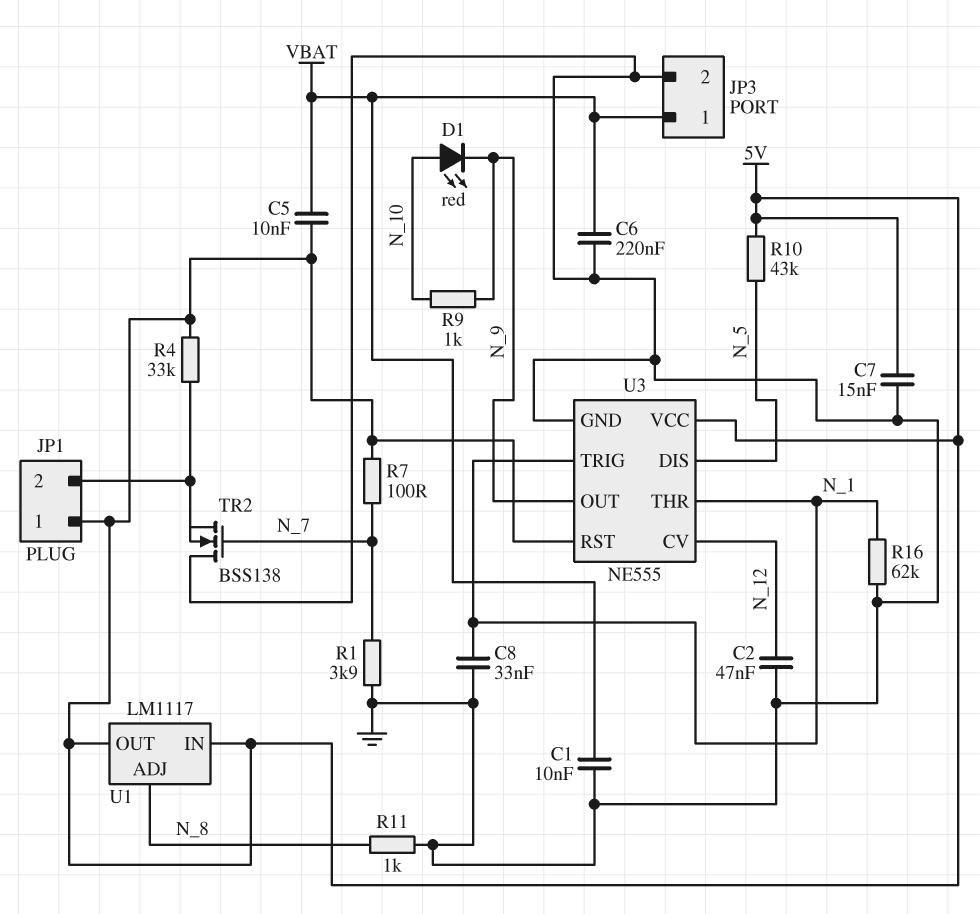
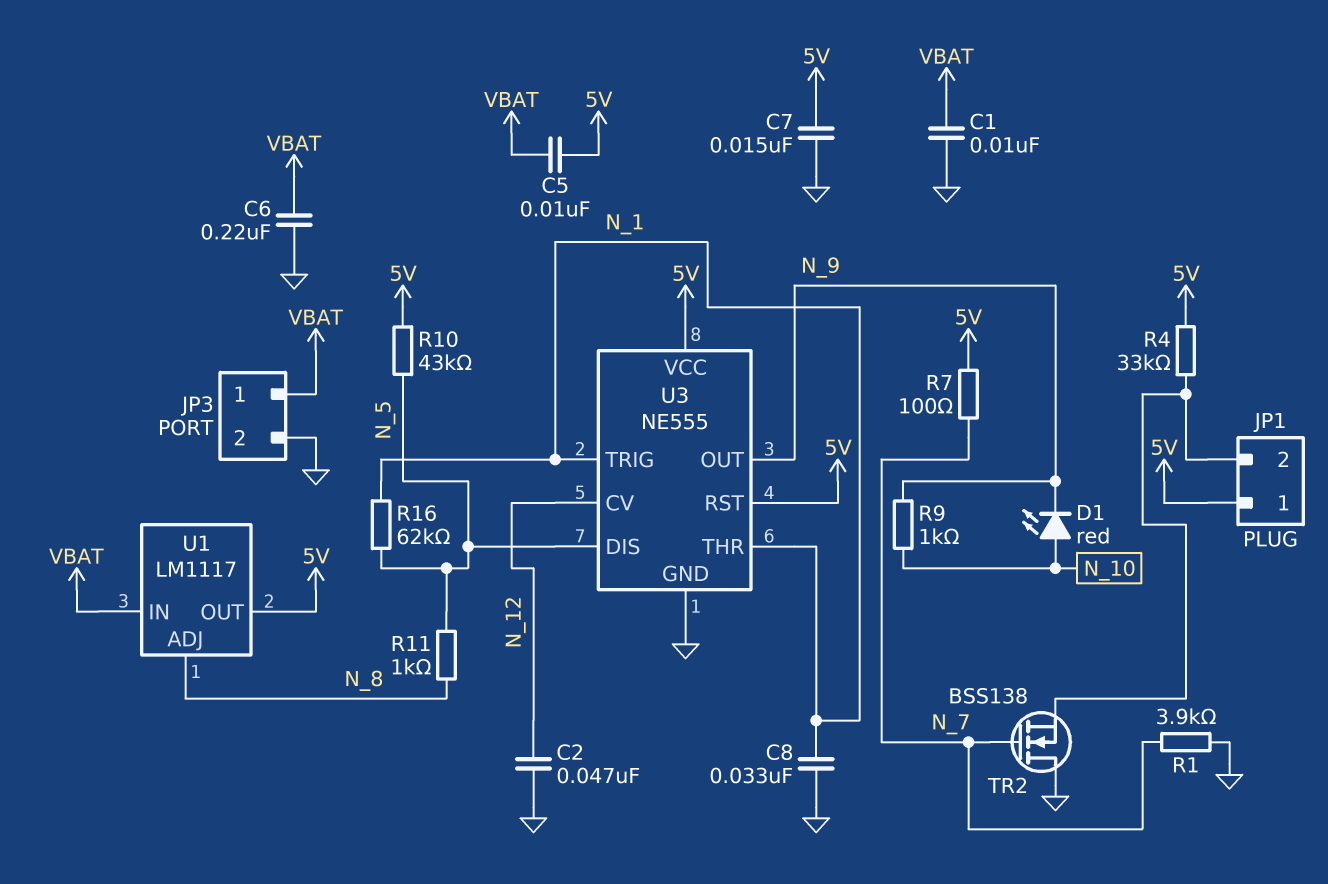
R11: 1k (GND, N_8) -> 1k (N_5, N_8)
R16: 62k (GND, N_1) -> 62k (N_1, N_5)
U1 pin IN: 5V -> VBAT

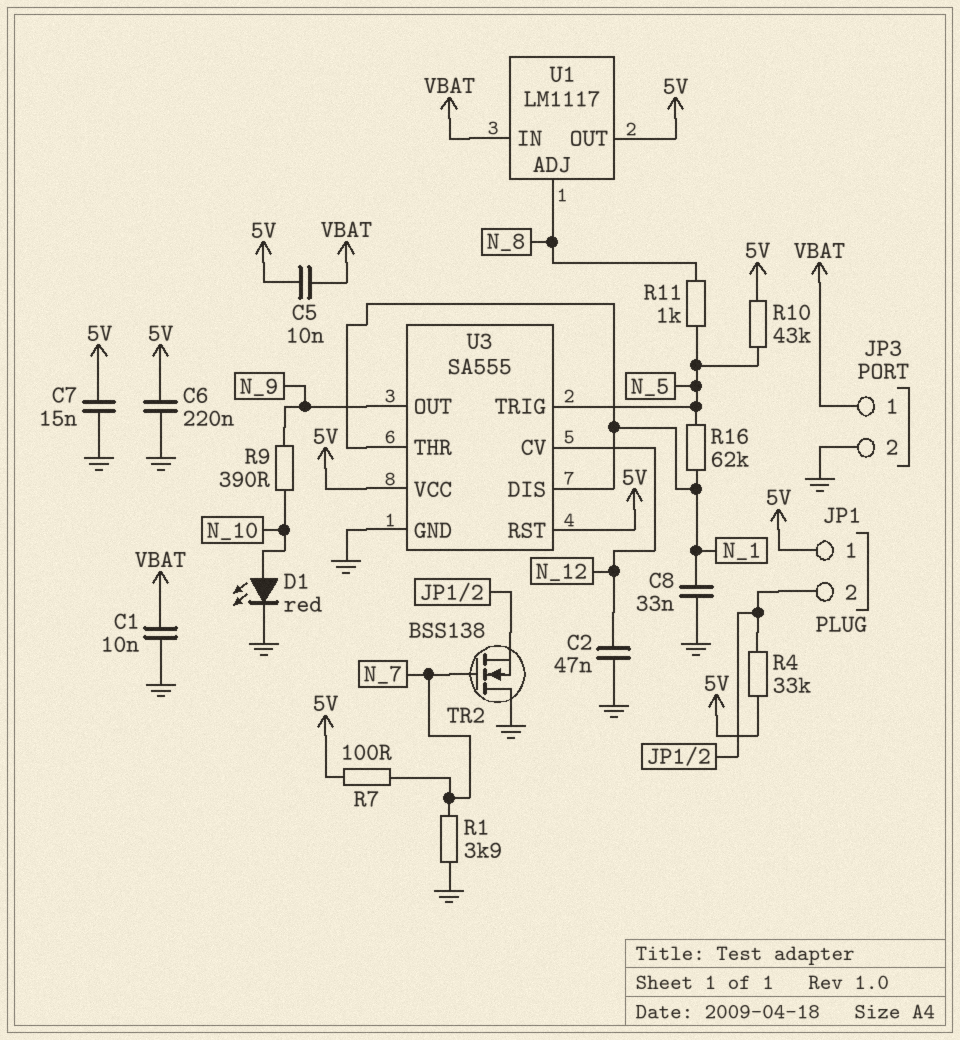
C6: 220nF (GND, VBAT) -> 220nF (5V, GND)
D1: LED red (A N_10, K N_9) -> LED red (A N_10, K GND)
R9: 1k (N_9, N_10) -> 390 (N_9, N_10)
U3: NE555 -> SA555
U3 pin DIS: N_5 -> N_1
U3 pin TRIG: N_1 -> N_5

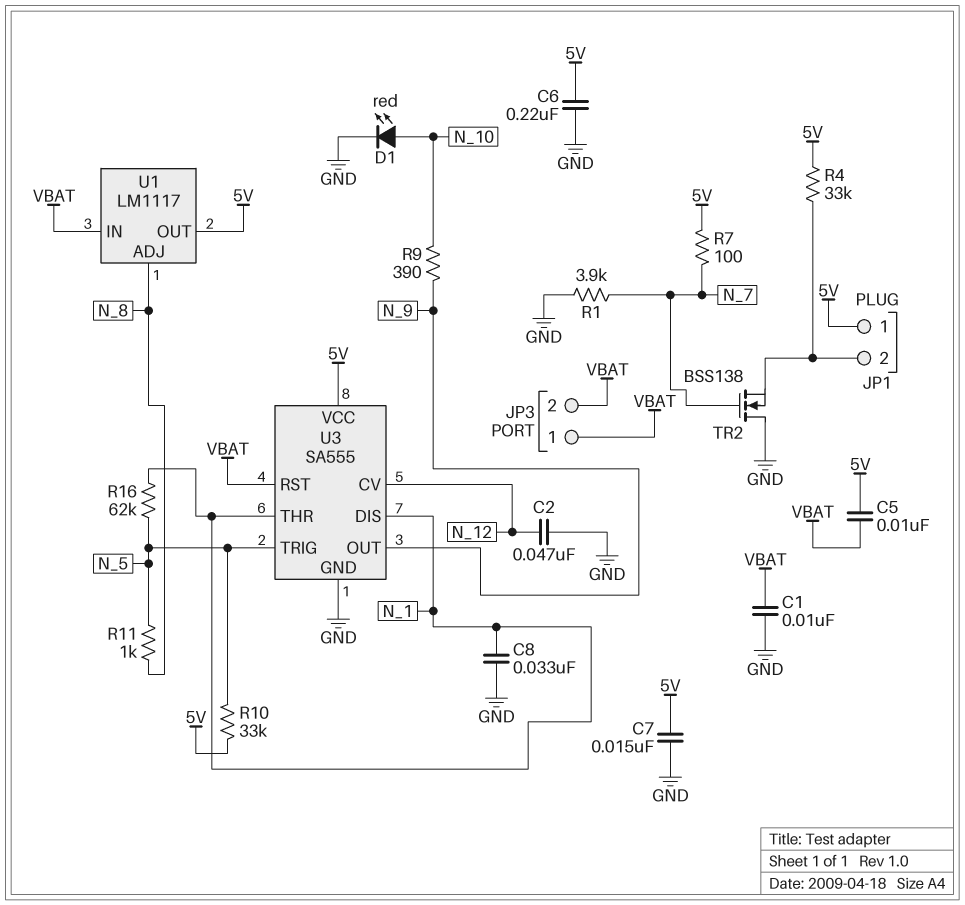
JP3 pin 2: GND -> VBAT
R10: 43k (5V, N_5) -> 33k (5V, N_5)
U3 pin RST: 5V -> VBAT

